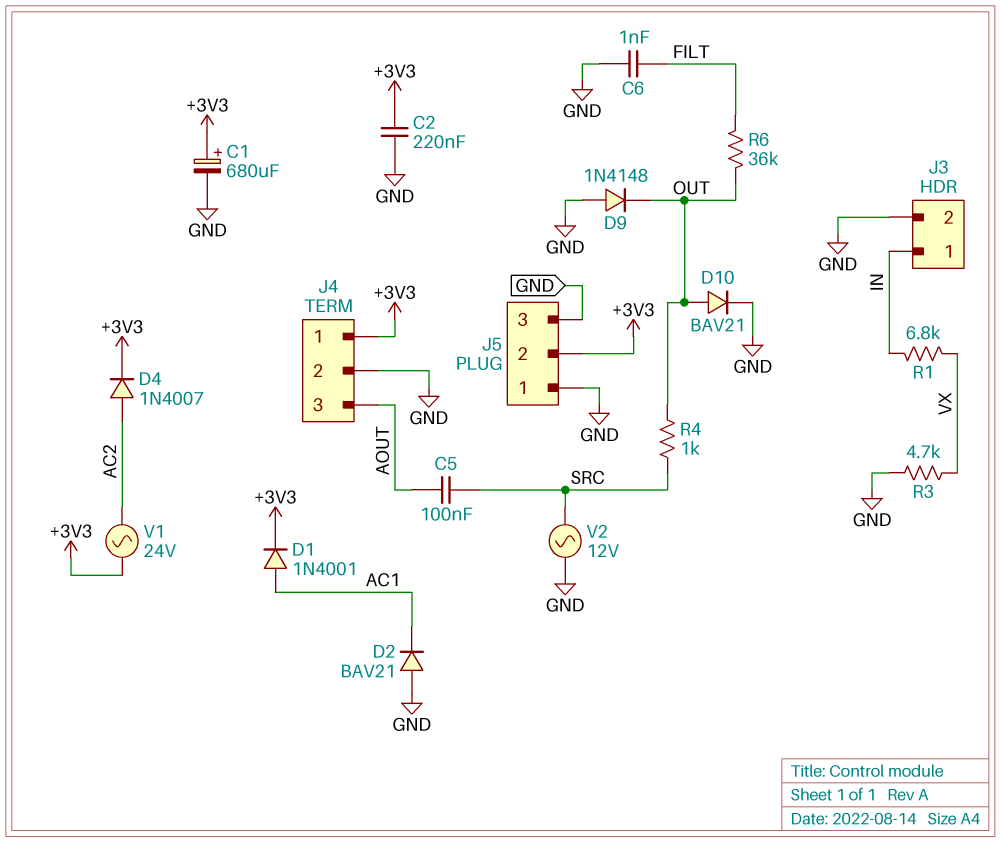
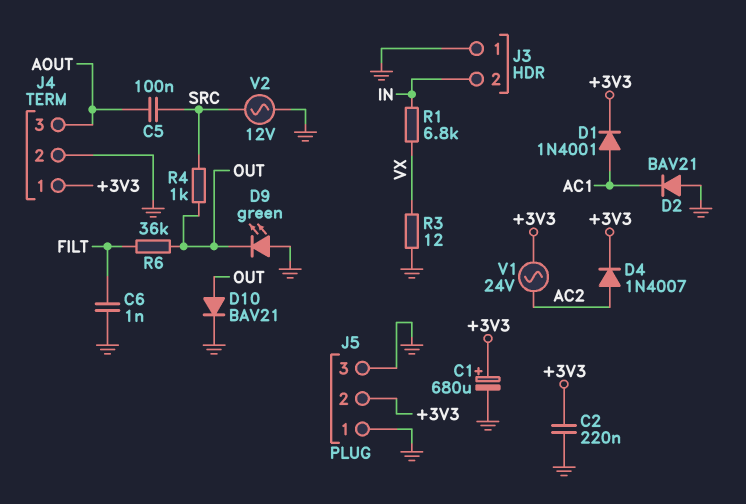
D9: diode 1N4148 (A GND, K OUT) -> LED green (A GND, K OUT)
J3 pin 1: IN -> GND
J3 pin 2: GND -> IN
R3: 4.7k (GND, VX) -> 12 (GND, VX)

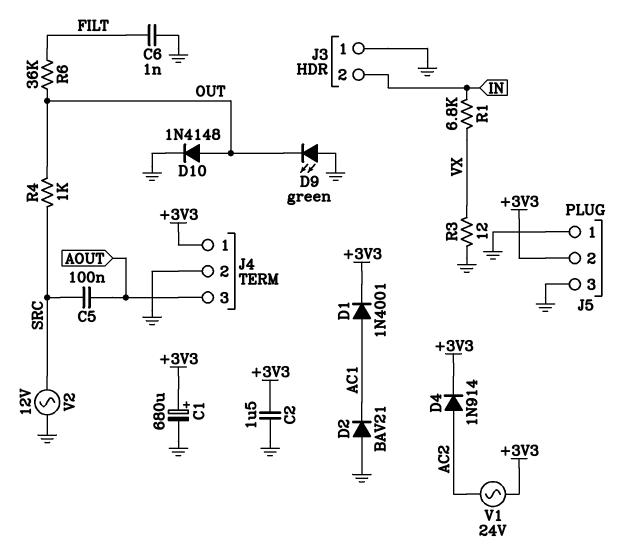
C2: 220nF (+3V3, GND) -> 1.5uF (+3V3, GND)
D4: diode 1N4007 (A AC2, K +3V3) -> diode 1N914 (A AC2, K +3V3)
D10: diode BAV21 (A OUT, K GND) -> diode 1N4148 (A OUT, K GND)

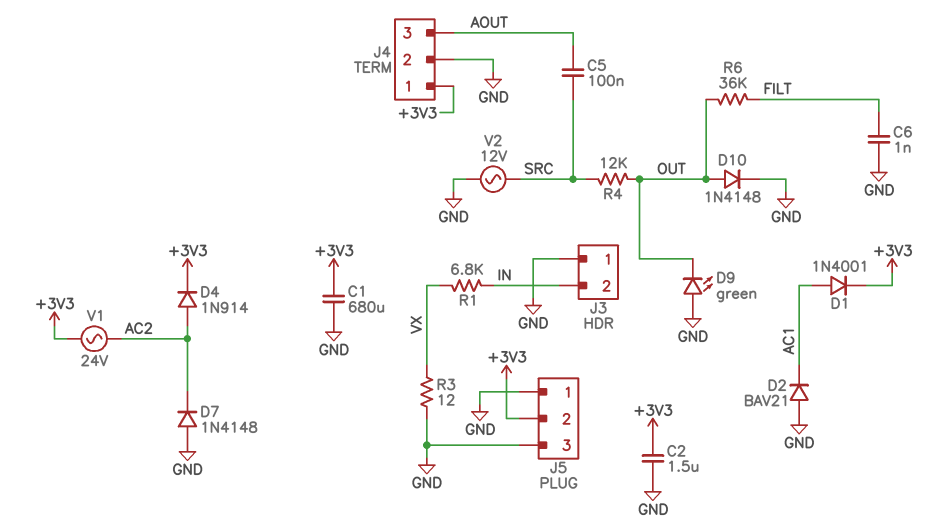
C1: 680uF (plus +3V3, minus GND) -> 680uF (+3V3, GND)
D7: none -> diode 1N4148 (A GND, K AC2)
R4: 1k (OUT, SRC) -> 12k (OUT, SRC)

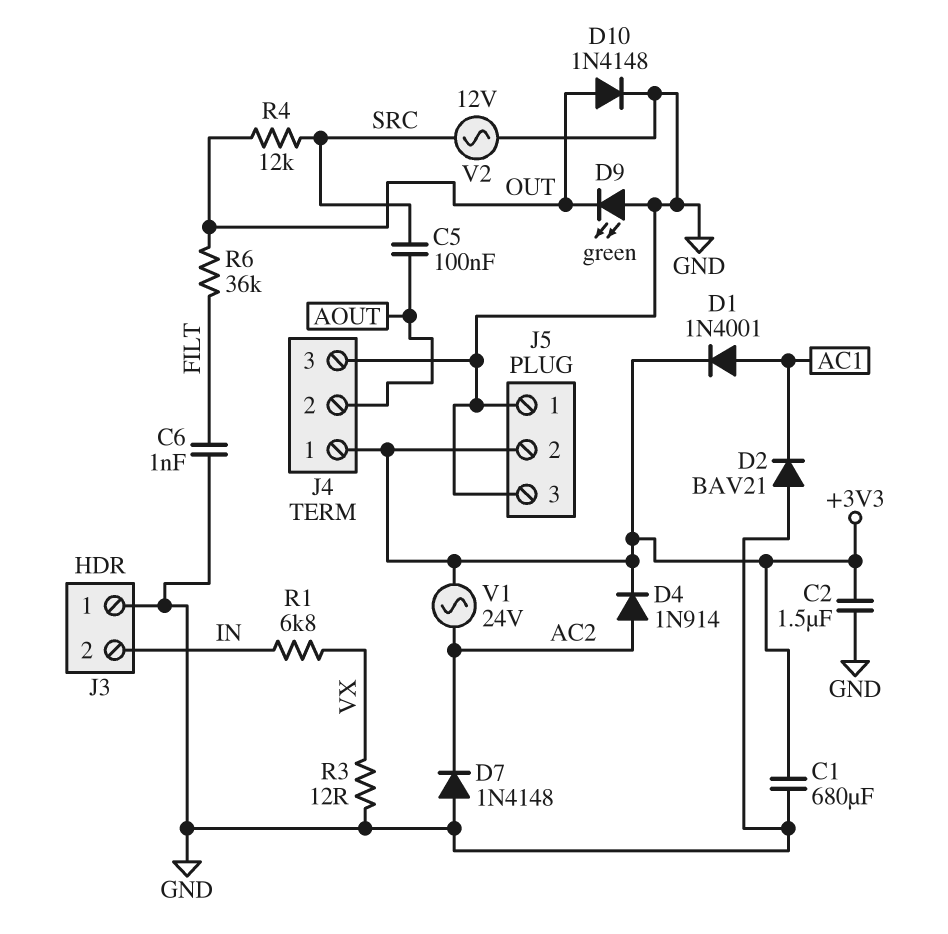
J4 pin 2: GND -> AOUT
J4 pin 3: AOUT -> GND

